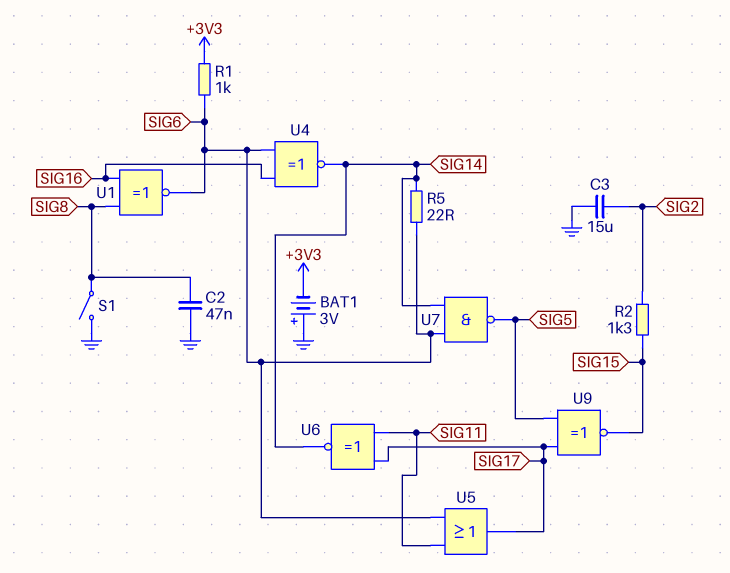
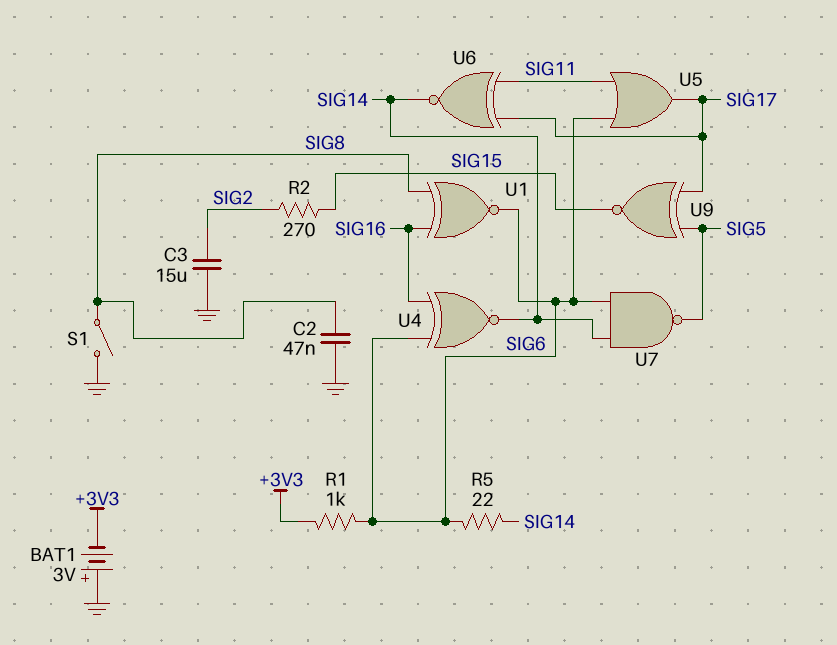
R2: 1.3k (SIG2, SIG15) -> 270 (SIG2, SIG15)

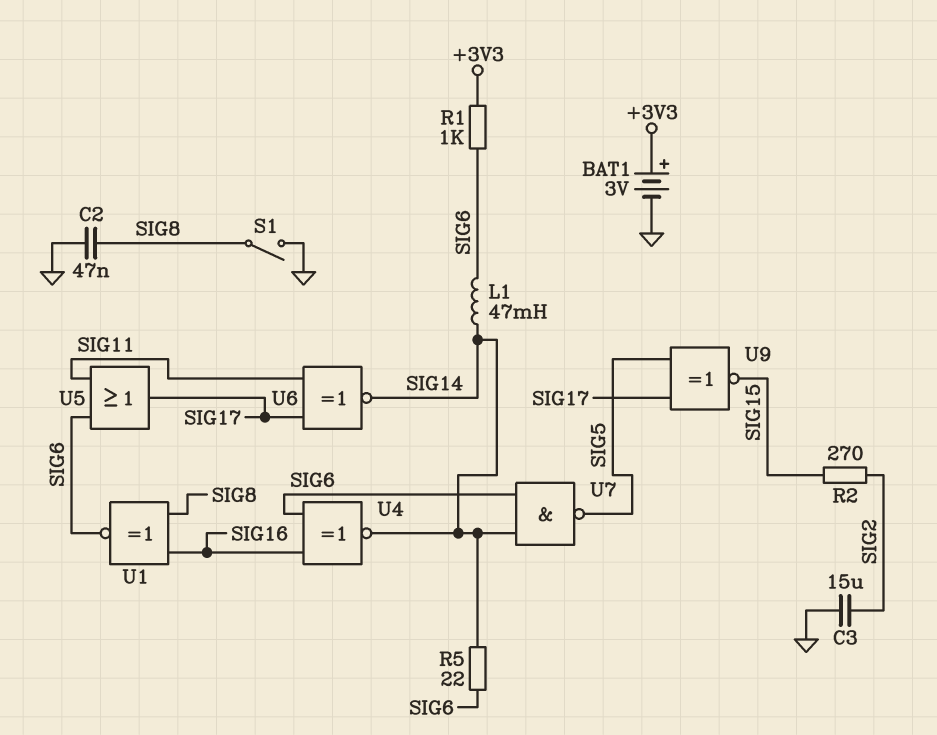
BAT1: 3V (plus GND, minus +3V3) -> 3V (plus +3V3, minus GND)
L1: none -> 47mH (SIG6, SIG14)

